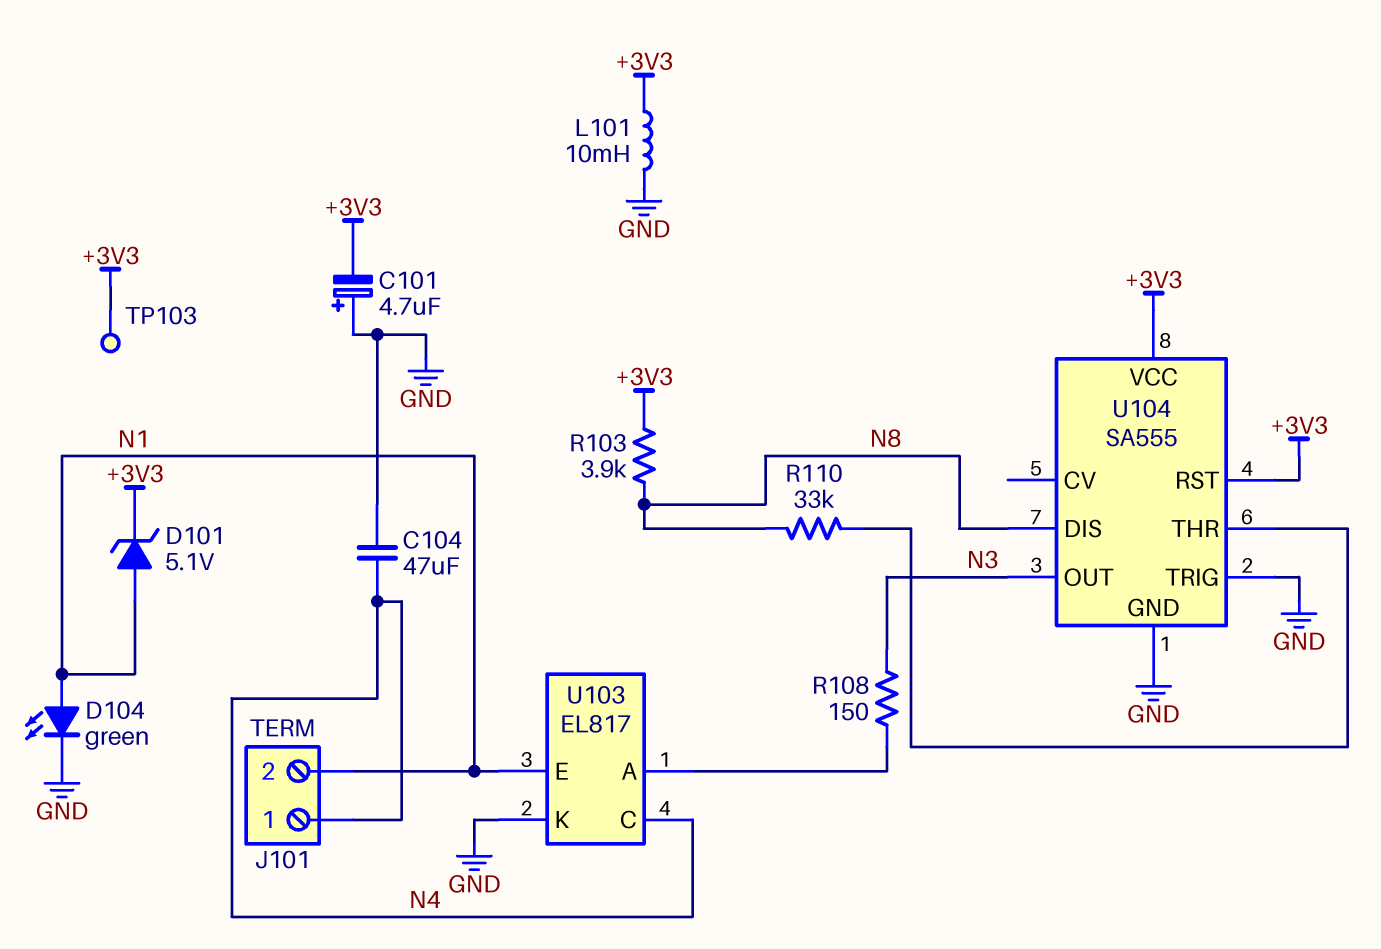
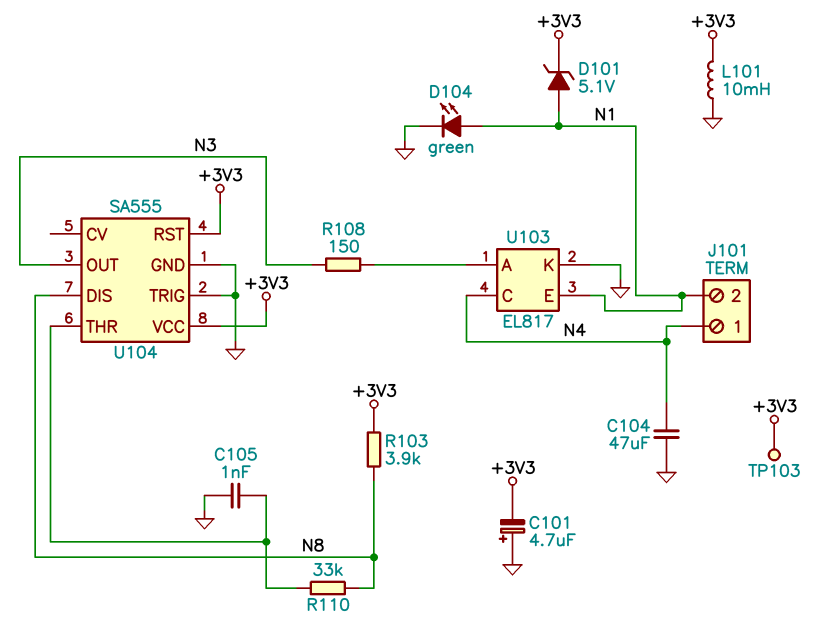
C105: none -> 1nF (GND, U104/THR)

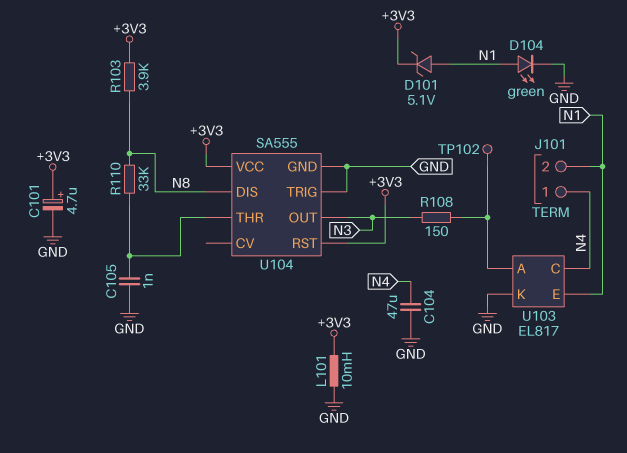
C101: 4.7uF (plus GND, minus +3V3) -> 4.7uF (plus +3V3, minus GND)
TP102: none -> test point (U103/A)
TP103: test point (+3V3) -> none

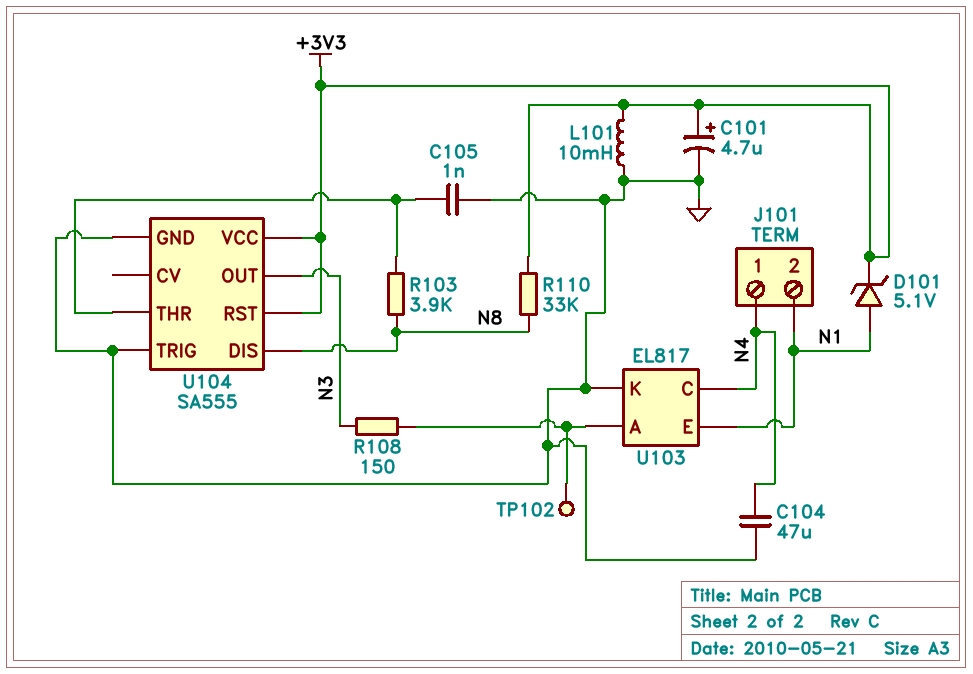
D104: LED green (A N1, K GND) -> none
R103: 3.9k (+3V3, N8) -> 3.9k (N8, U104/THR)
R110: 33k (N8, U104/THR) -> 33k (+3V3, N8)

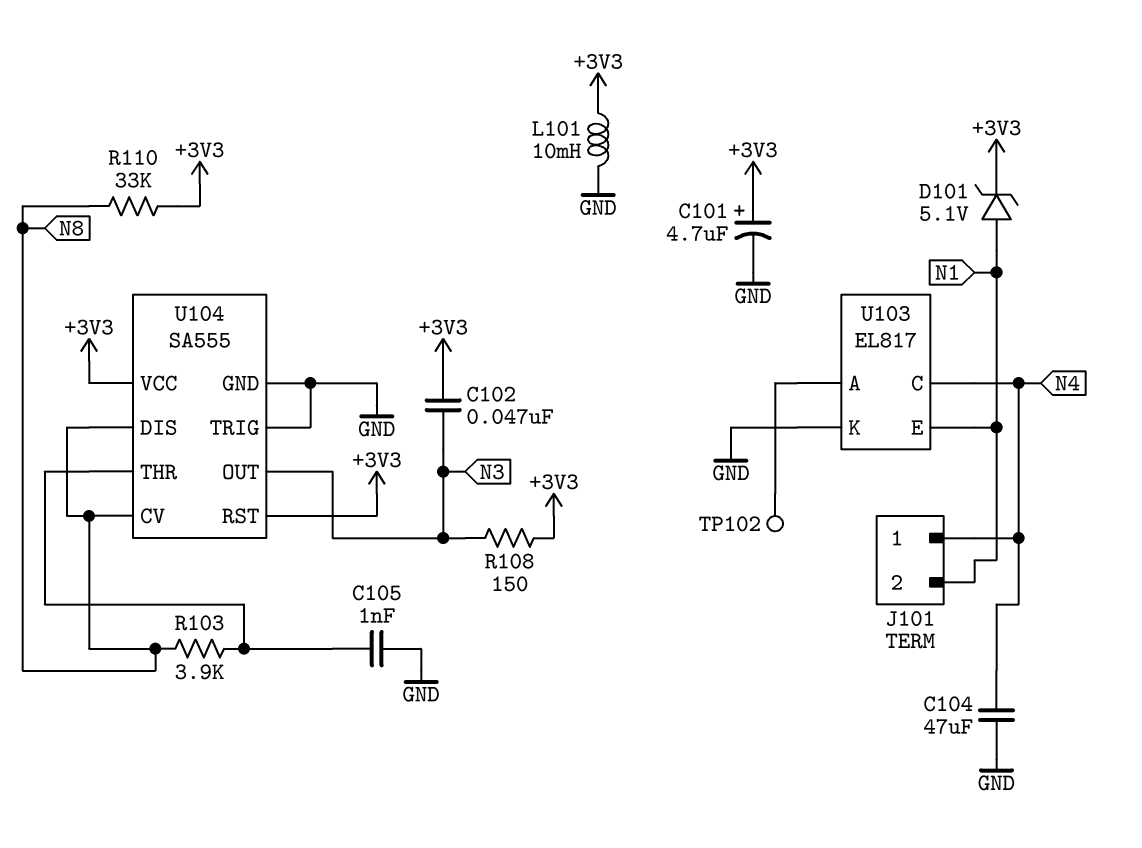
C102: none -> 47nF (+3V3, N3)
R108: 150 (N3, U103/A) -> 150 (+3V3, N3)
U104 pin CV: none -> N8

